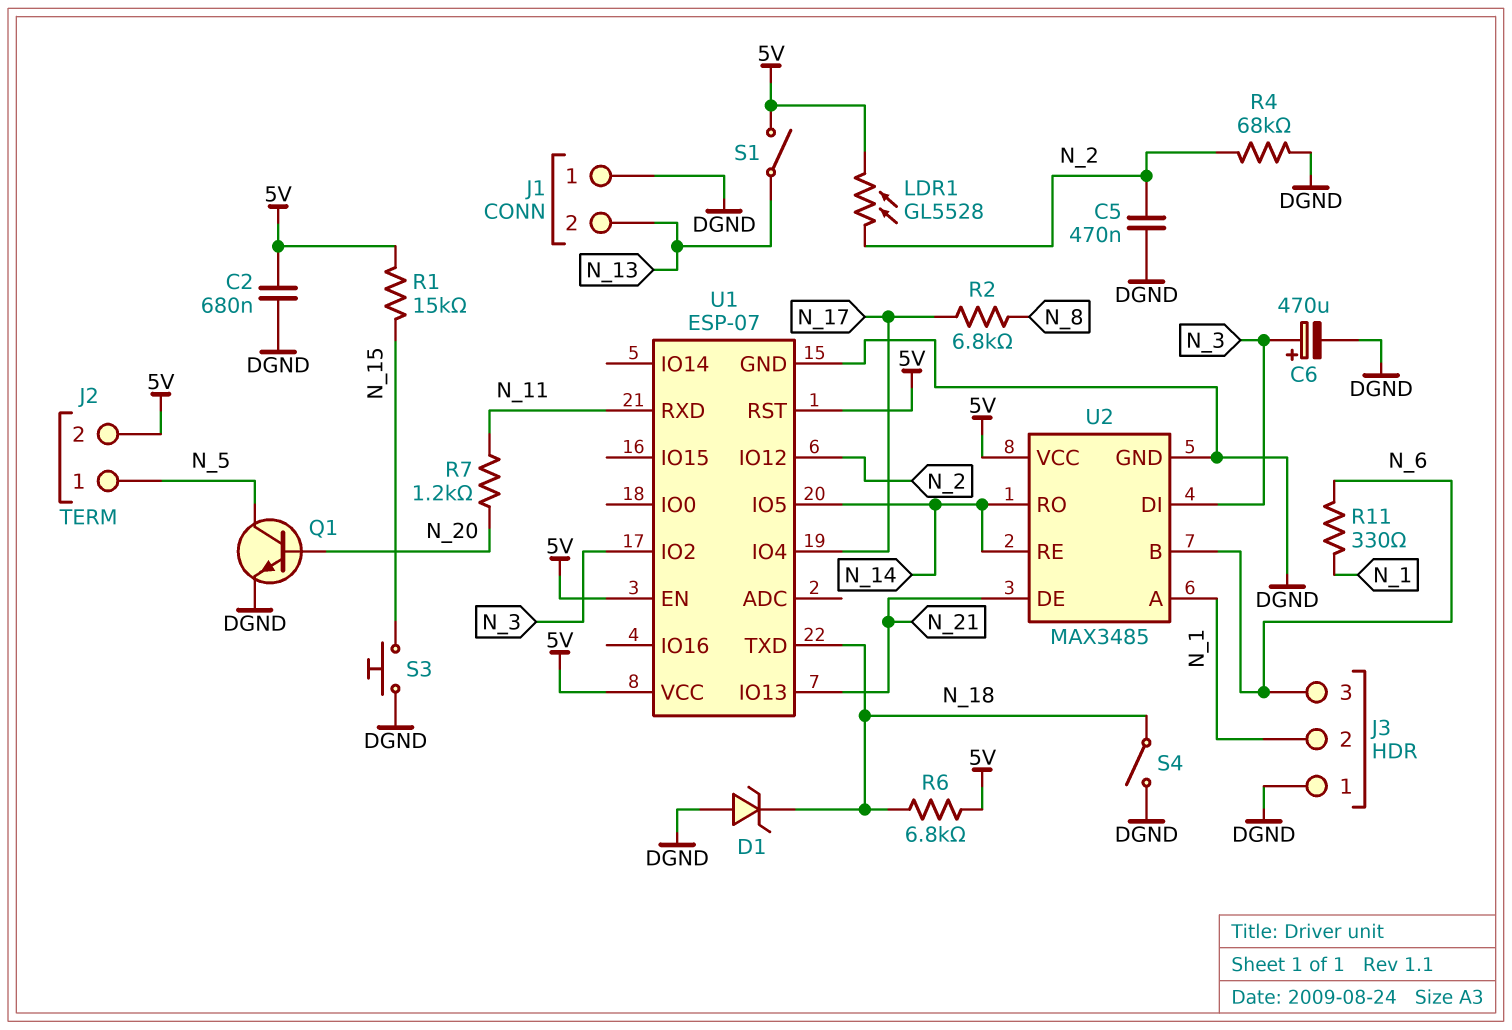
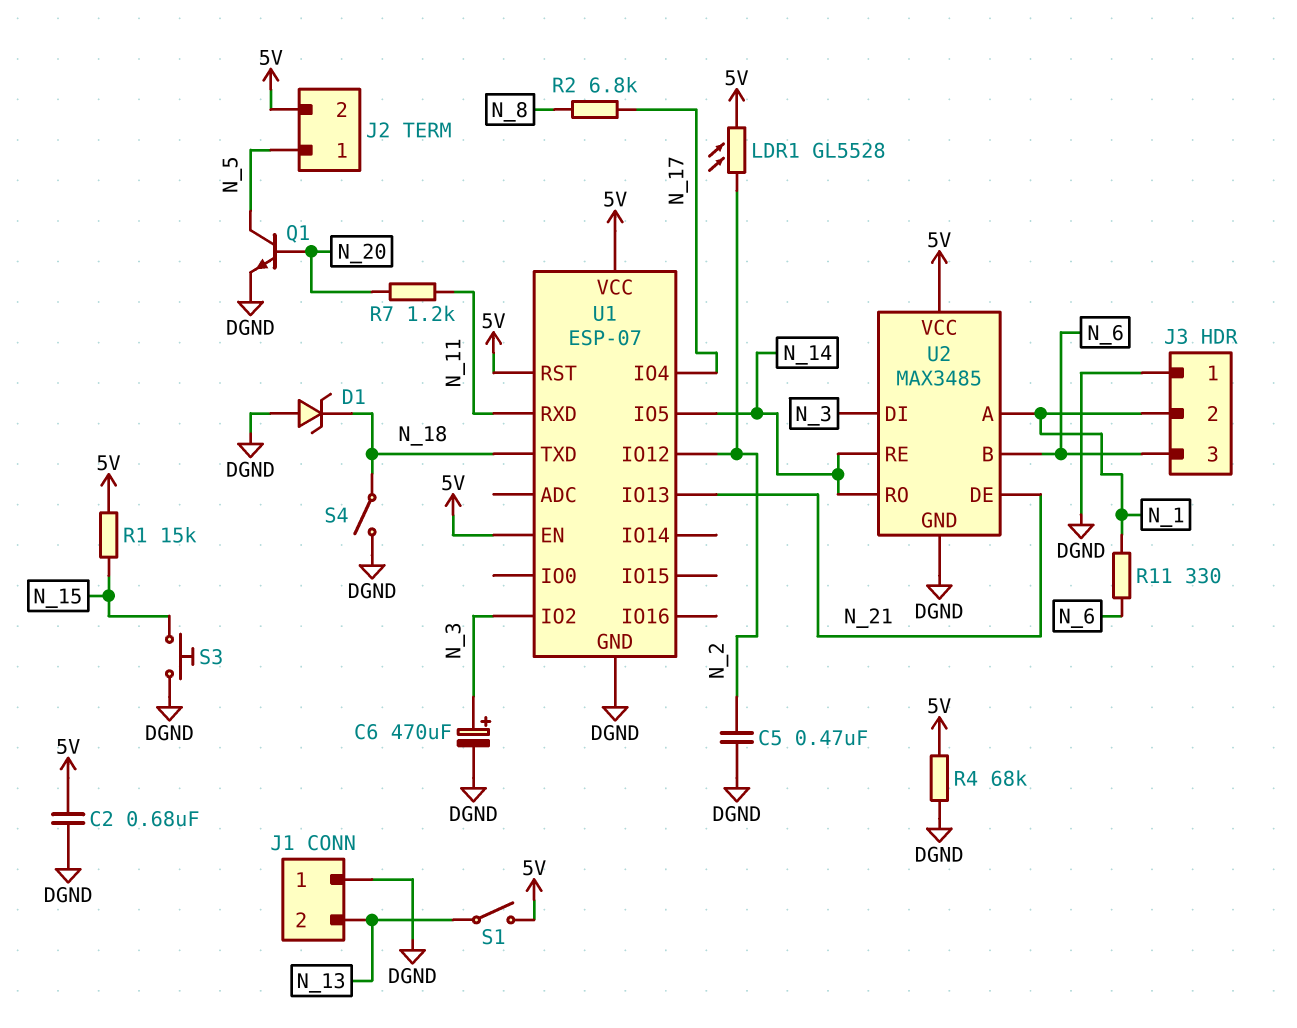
R4: 68k (DGND, N_2) -> 68k (5V, DGND)
R6: 6.8k (5V, N_18) -> none

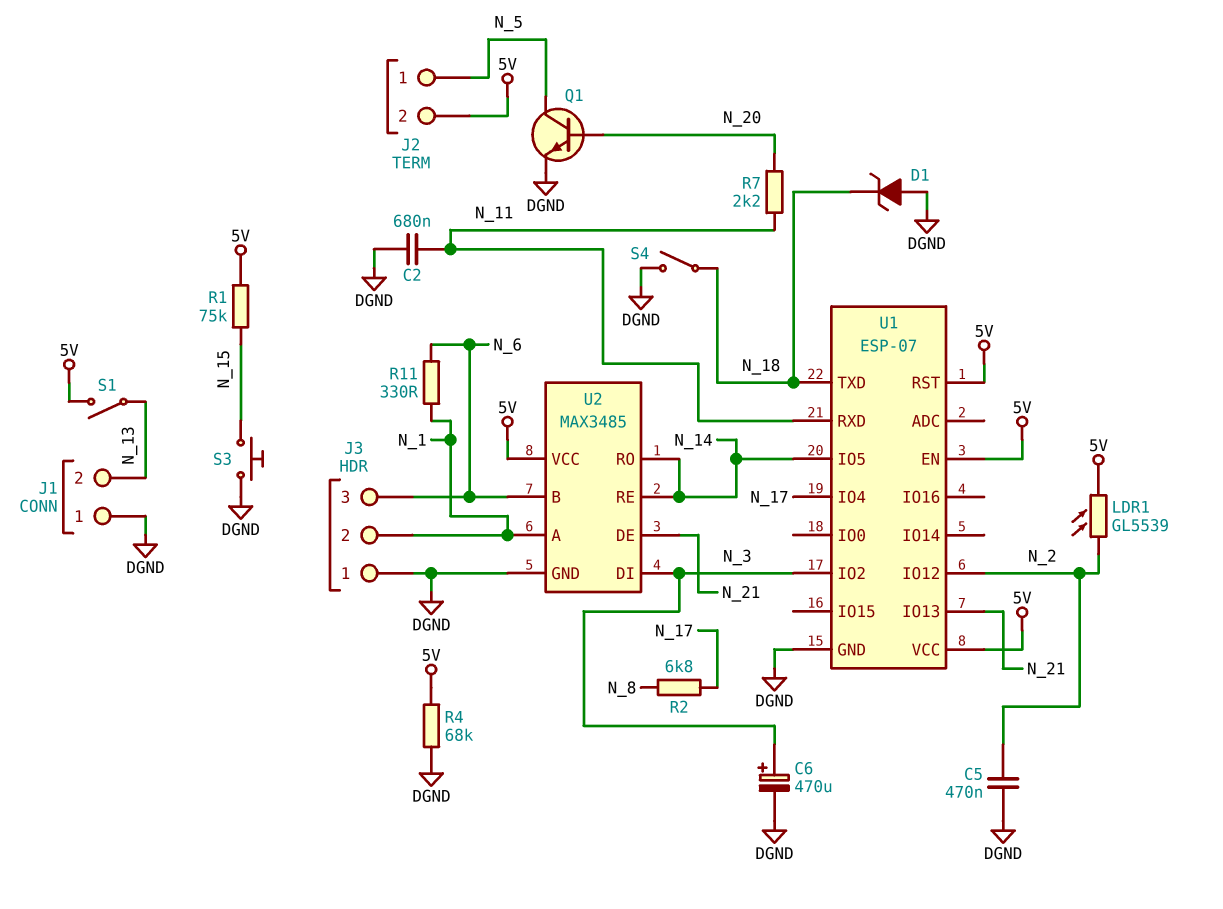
C2: 680nF (5V, DGND) -> 680nF (DGND, N_11)
LDR1: GL5528 (5V, N_2) -> GL5539 (5V, N_2)
R1: 15k (5V, N_15) -> 75k (5V, N_15)
R7: 1.2k (N_11, N_20) -> 2.2k (N_11, N_20)

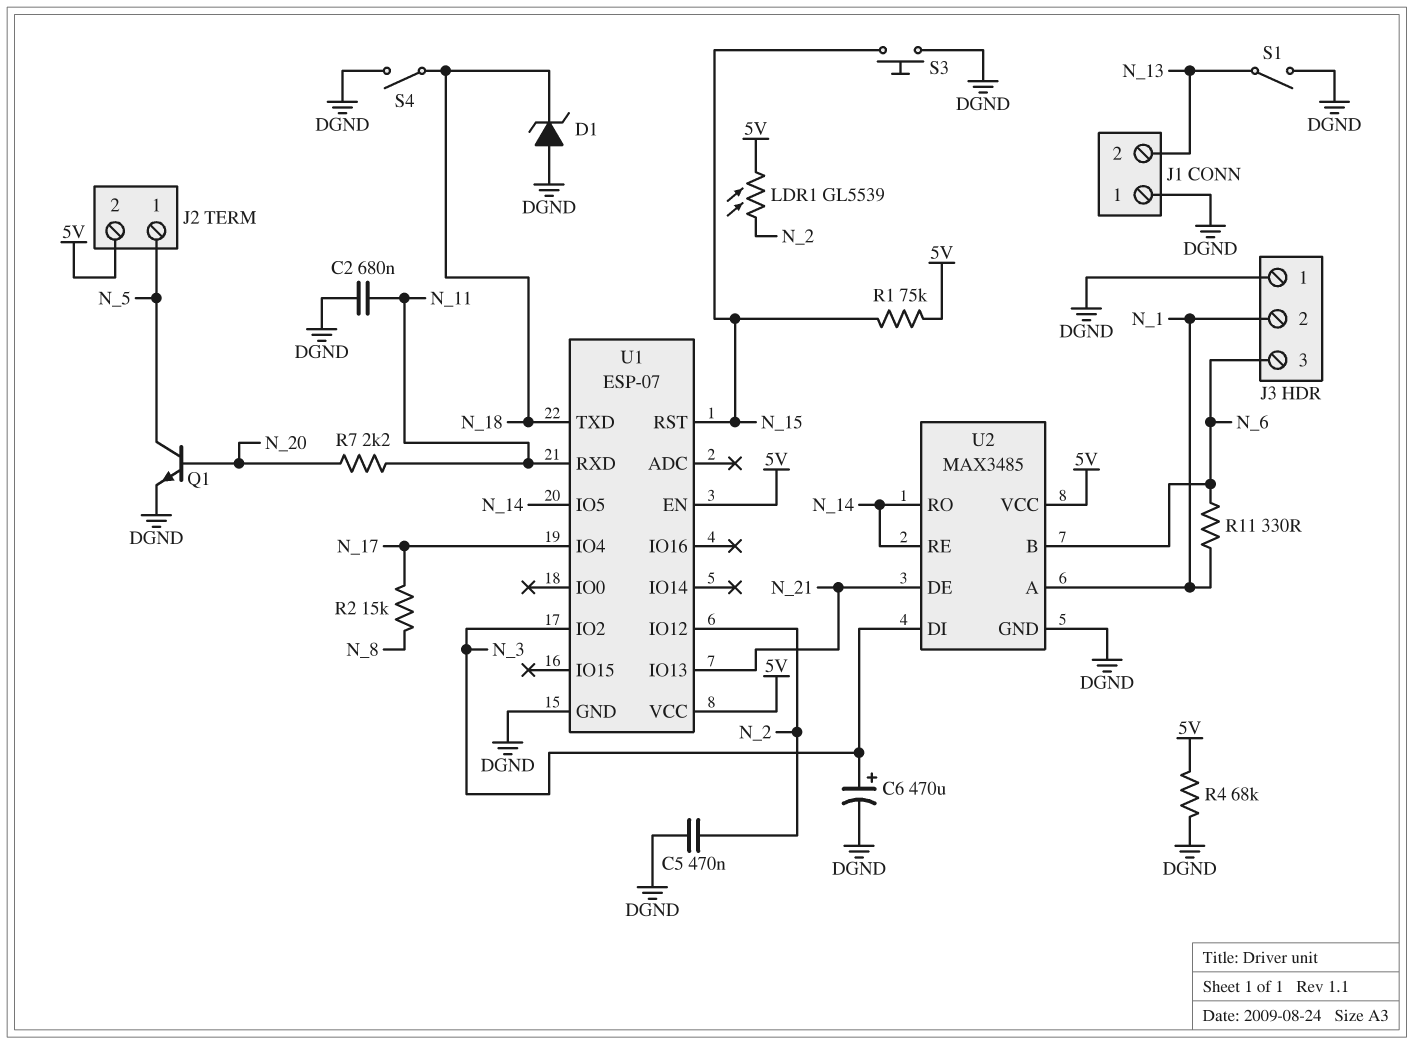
R2: 6.8k (N_8, N_17) -> 15k (N_8, N_17)
S1: switch (5V, N_13) -> switch (DGND, N_13)
U1 pin RST: 5V -> N_15

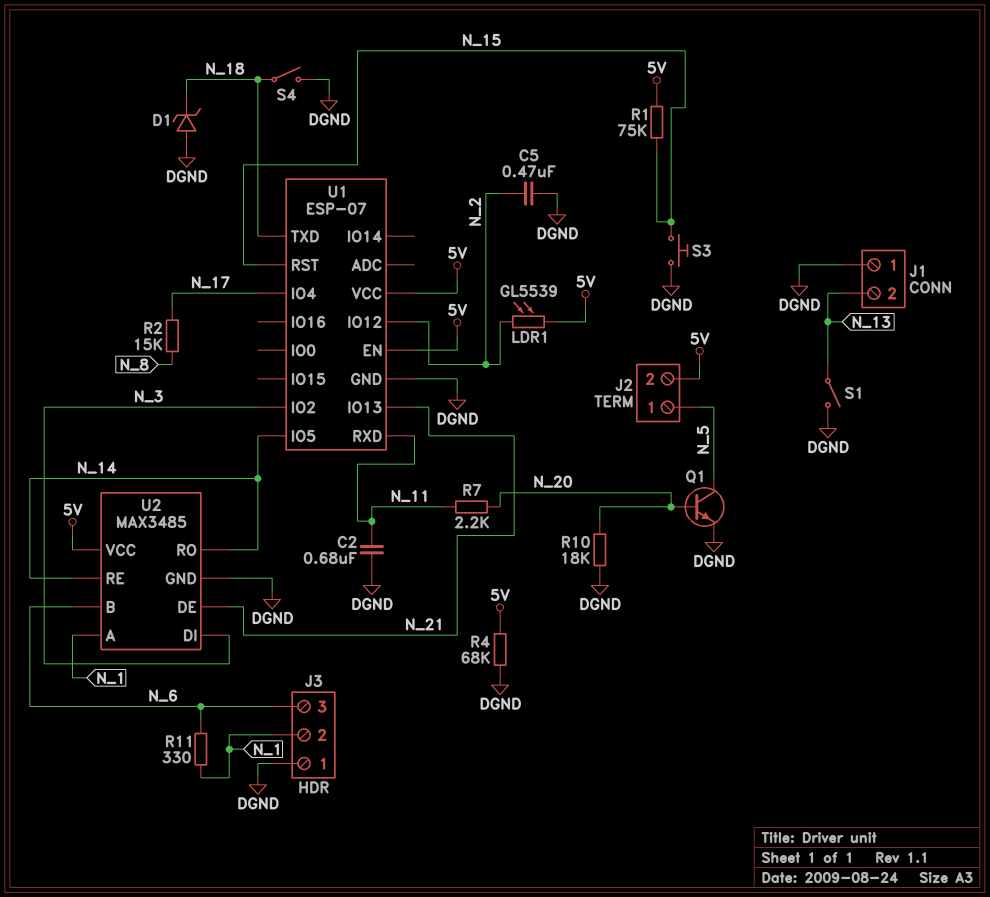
C6: 470uF (plus N_3, minus DGND) -> none
R10: none -> 18k (DGND, N_20)

